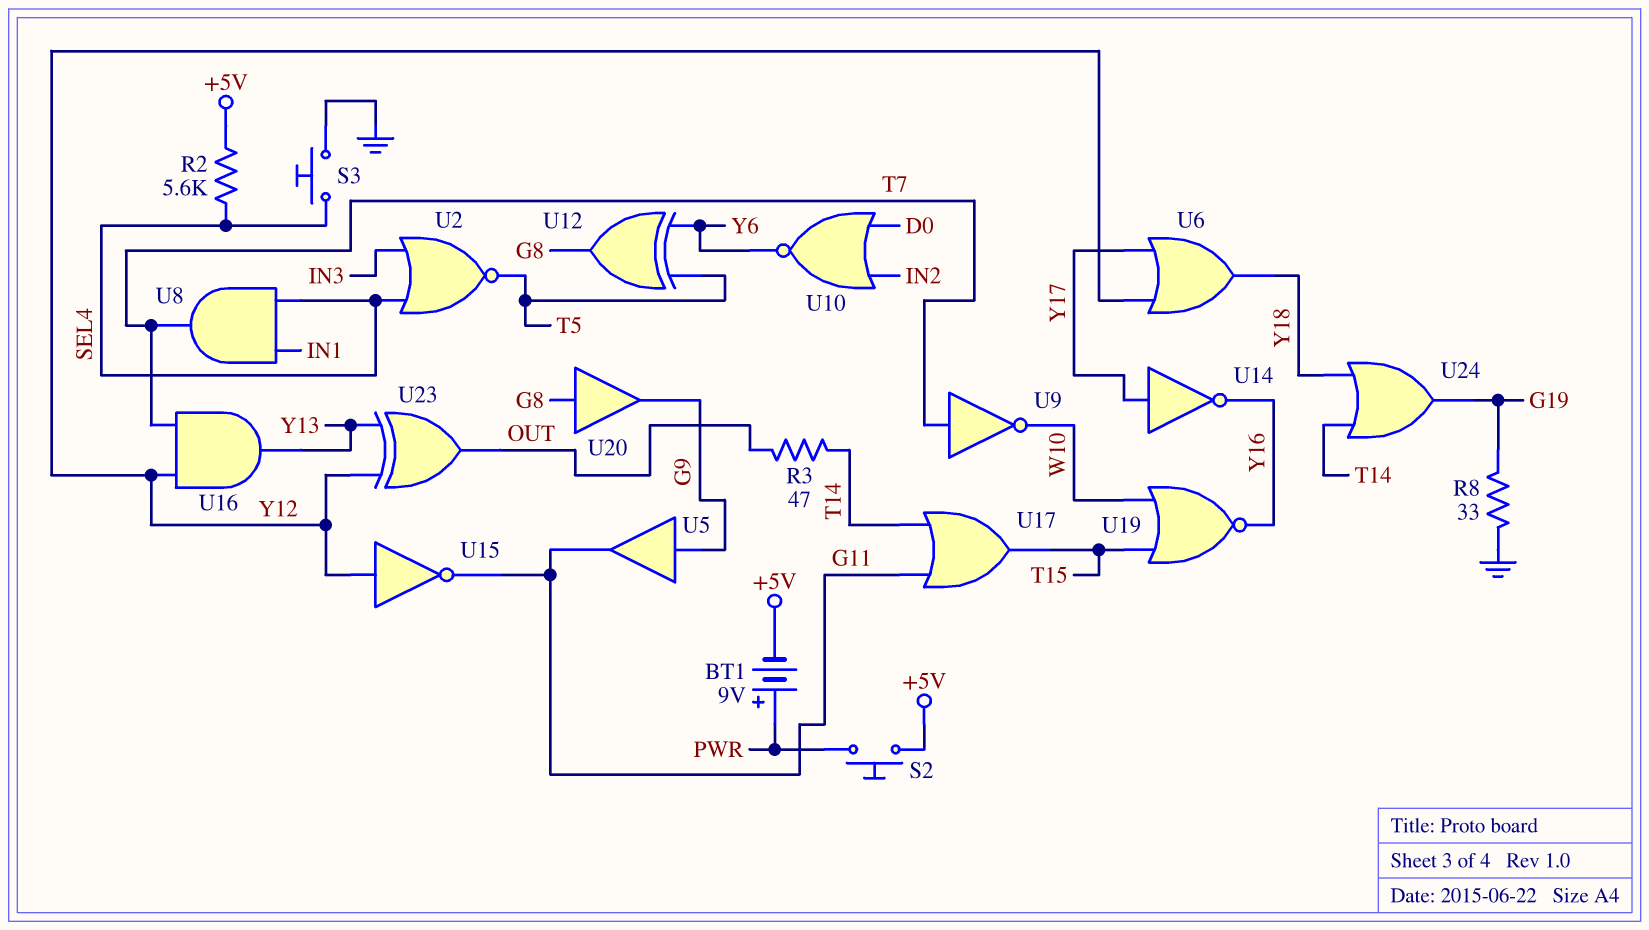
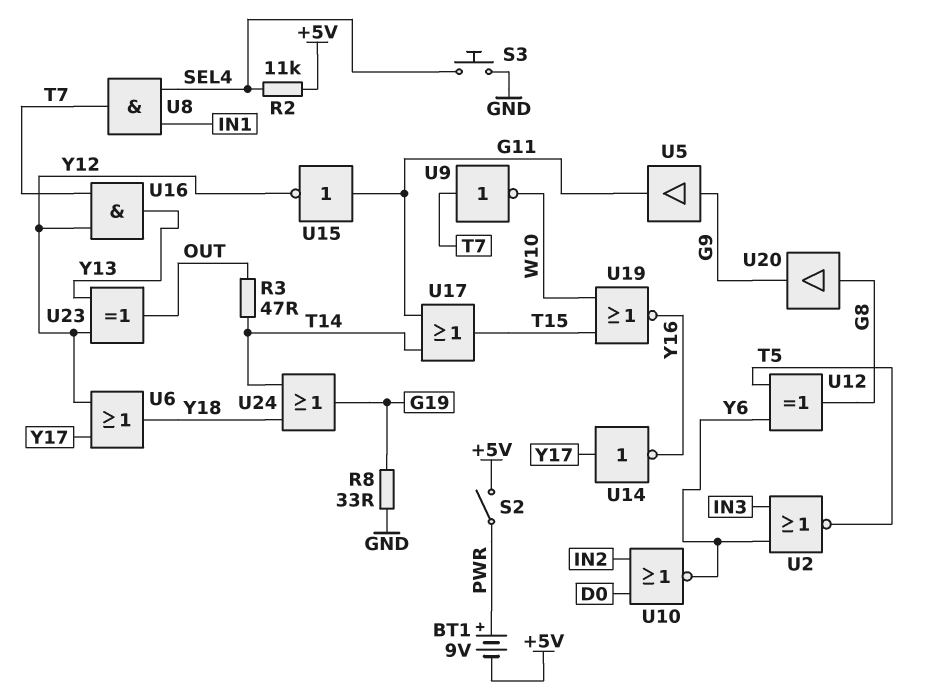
R2: 5.6k (+5V, SEL4) -> 11k (+5V, SEL4)
S2: button (+5V, PWR) -> switch (+5V, PWR)
U2: NOR (in IN3, in SEL4, out T5) -> NOR (in IN3, in Y6, out T5)
U15: NOT (in Y12, out G11) -> NOT (in G11, out Y12)

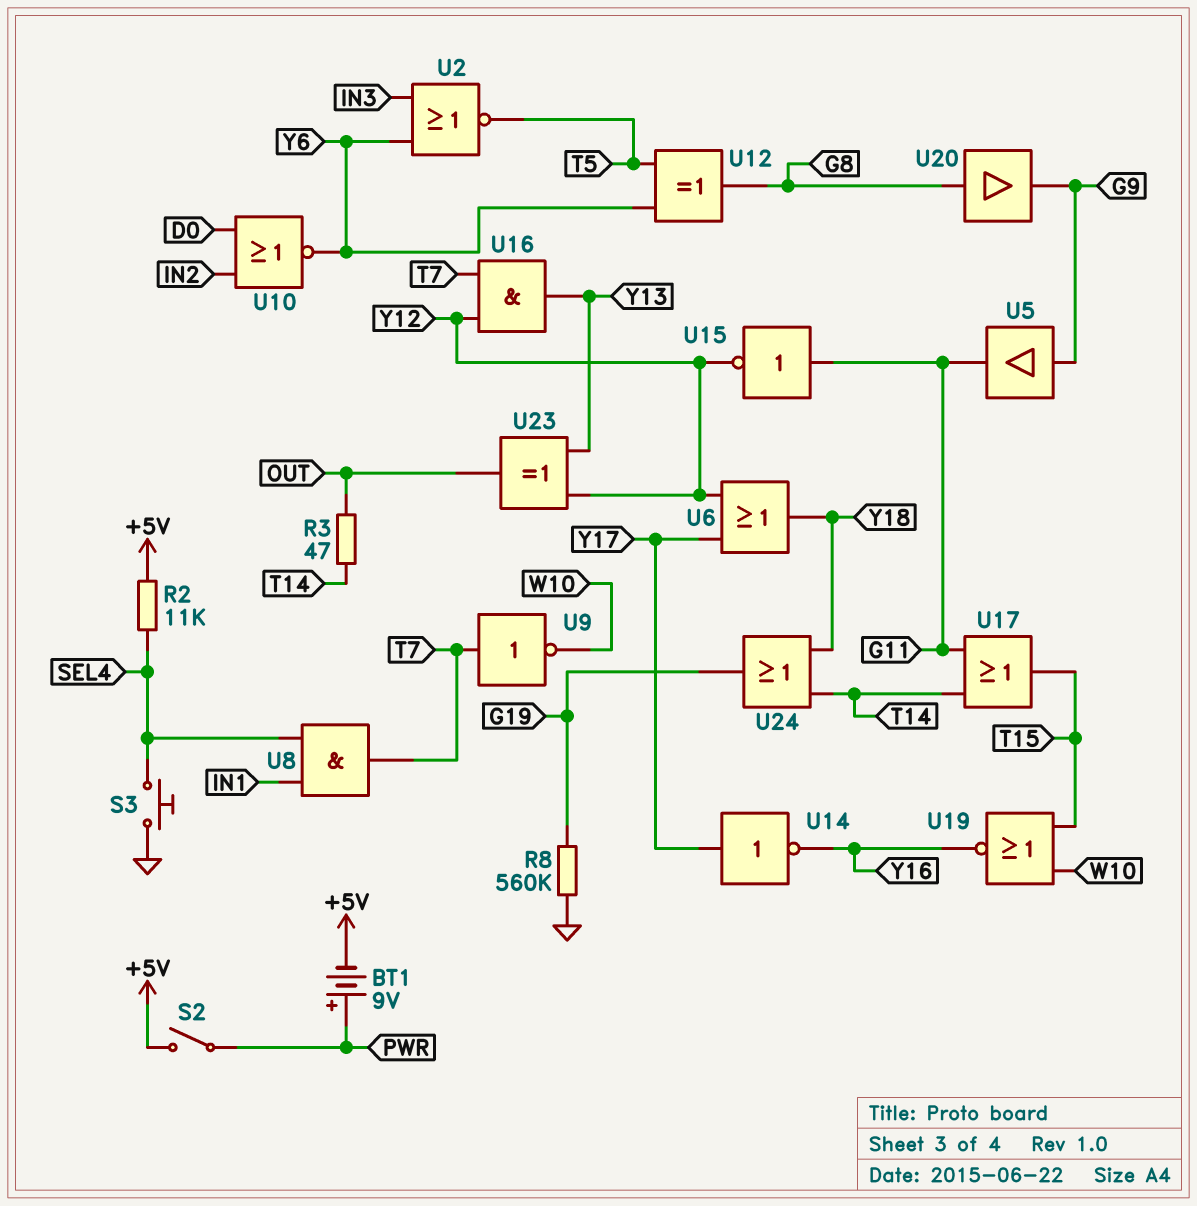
R8: 33 (G19, GND) -> 560k (G19, GND)

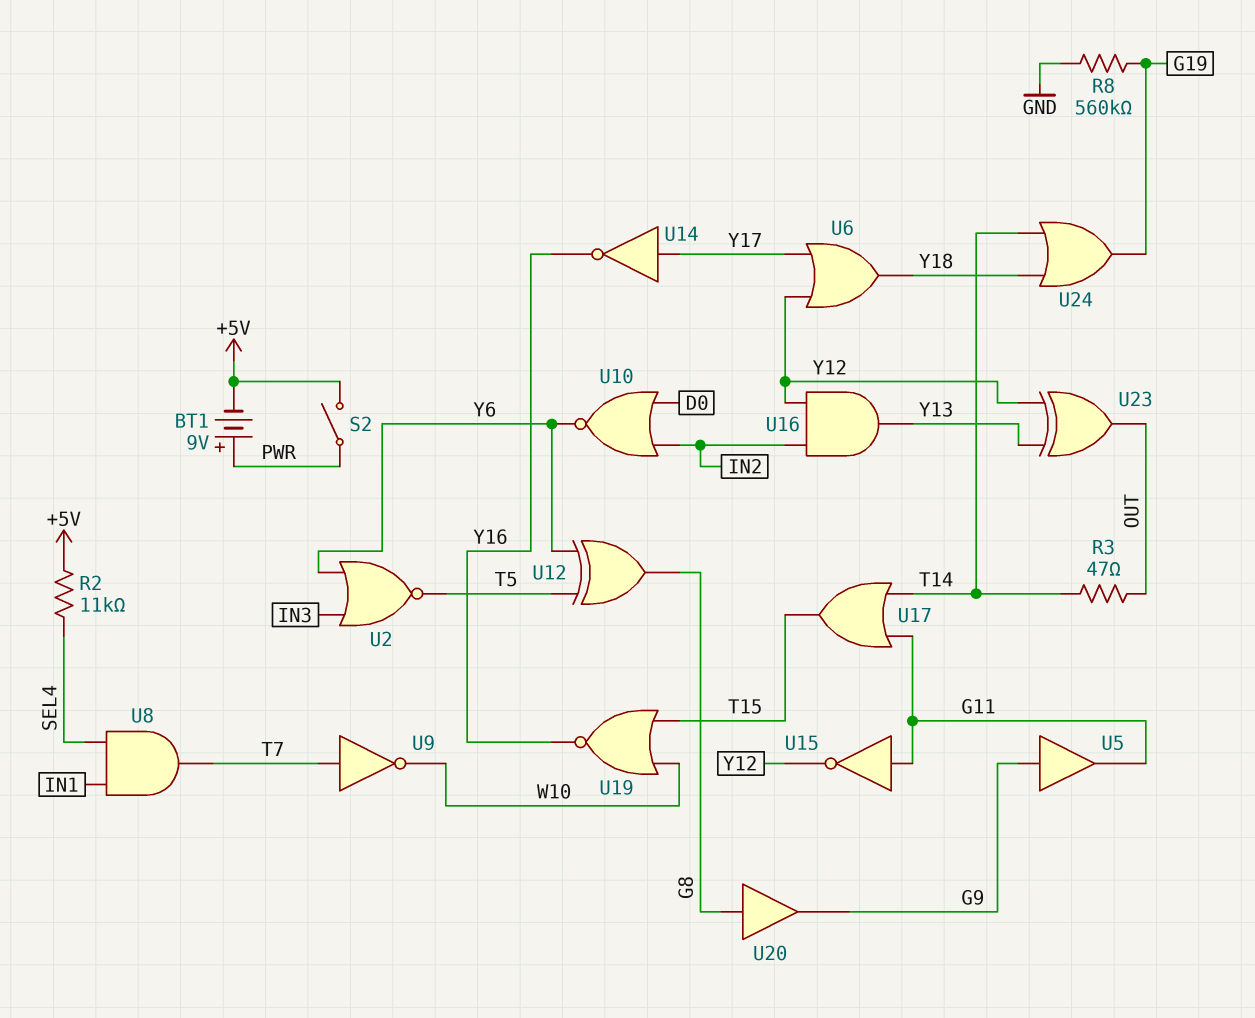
S3: button (GND, SEL4) -> none
U16: AND (in T7, in Y12, out Y13) -> AND (in IN2, in Y12, out Y13)

